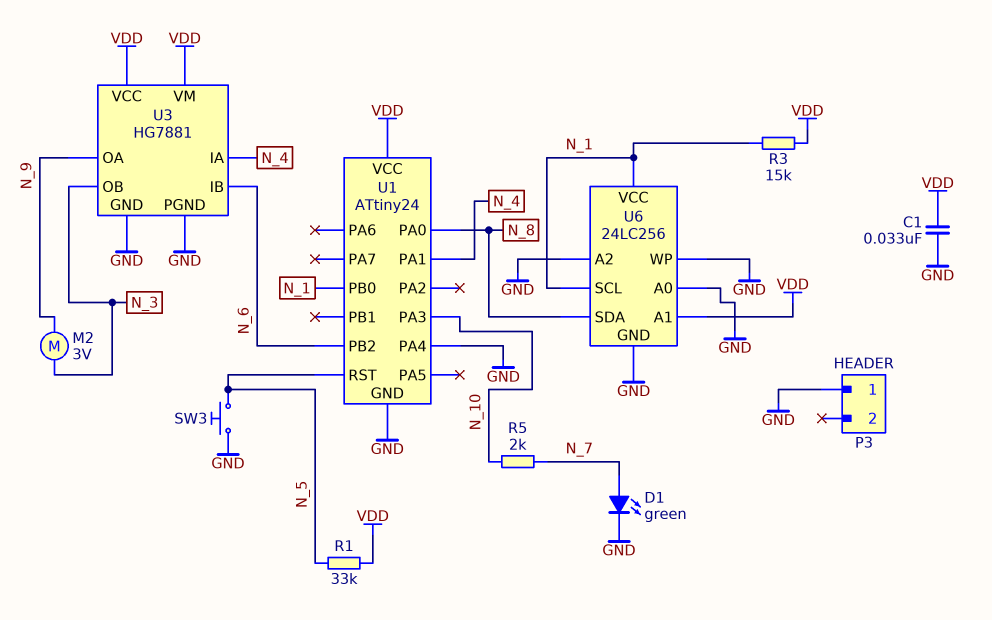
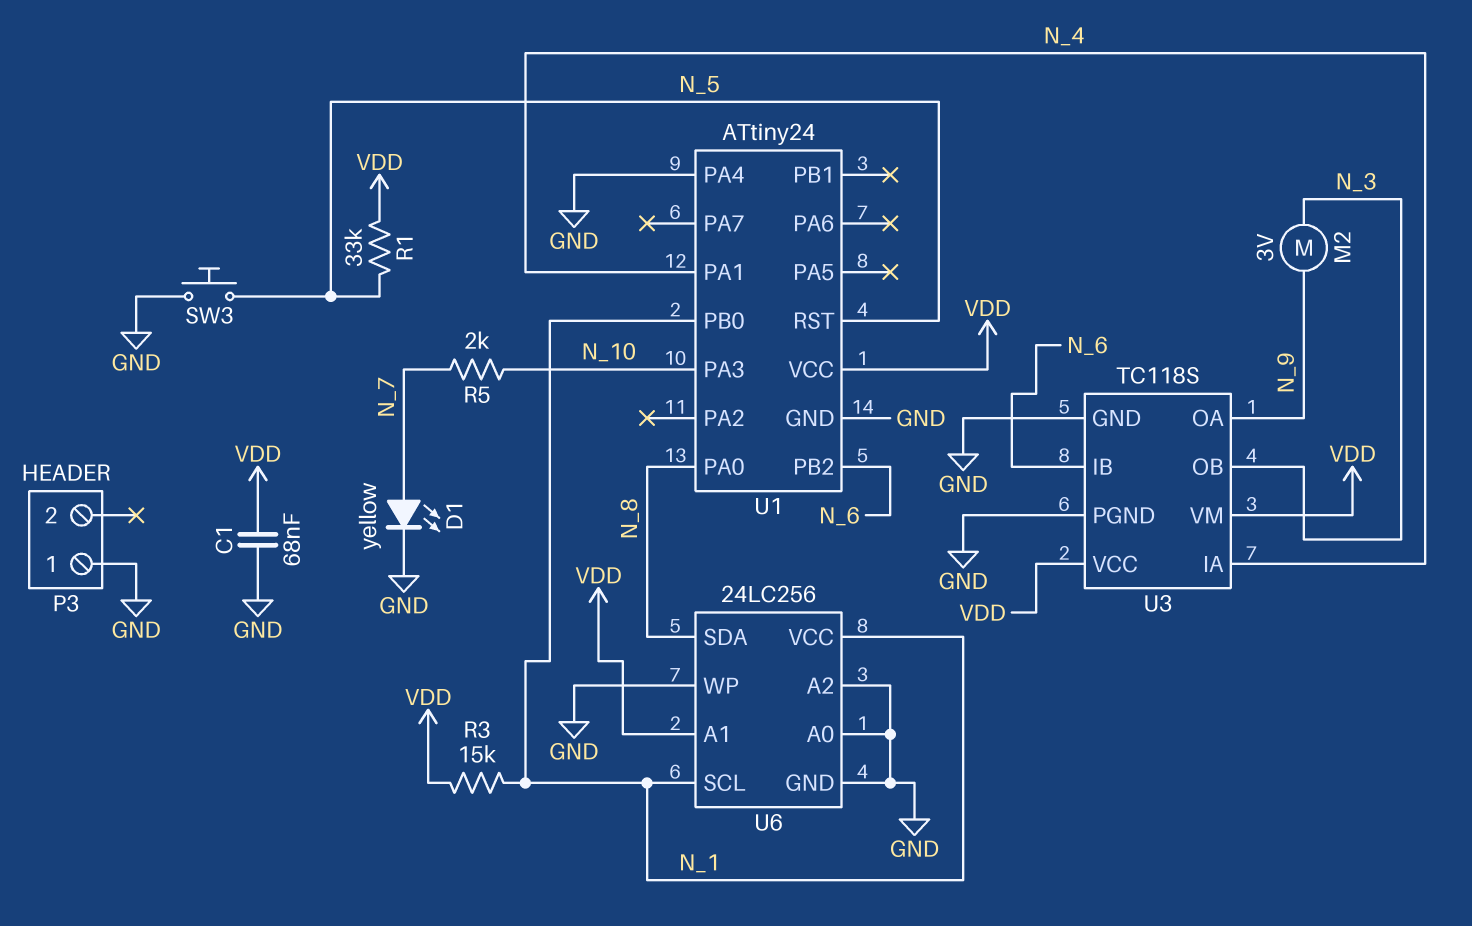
C1: 33nF (GND, VDD) -> 68nF (GND, VDD)
D1: LED green (A N_7, K GND) -> LED yellow (A N_7, K GND)
U3: HG7881 -> TC118S

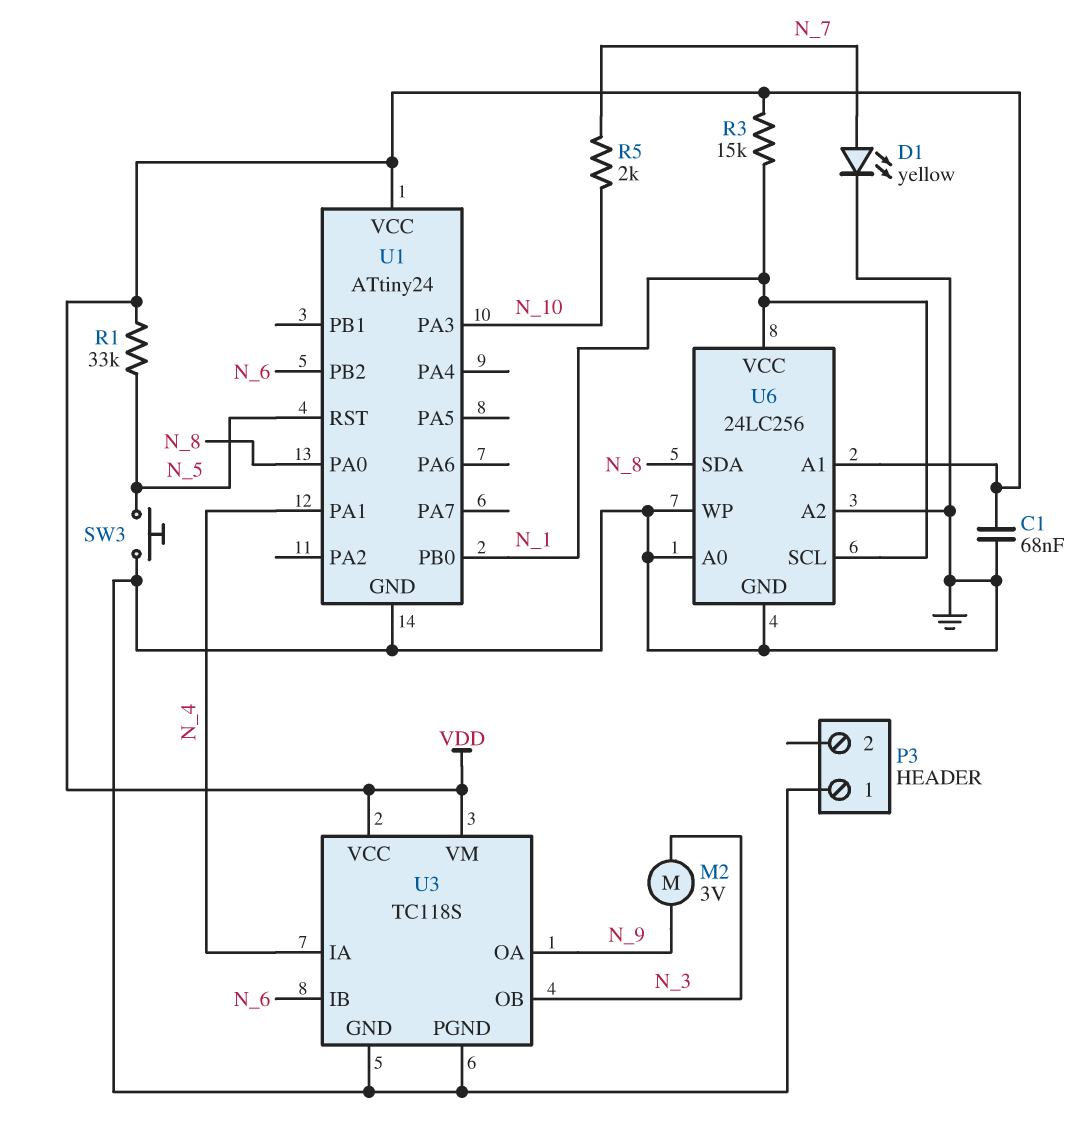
U1 pin PA4: GND -> none

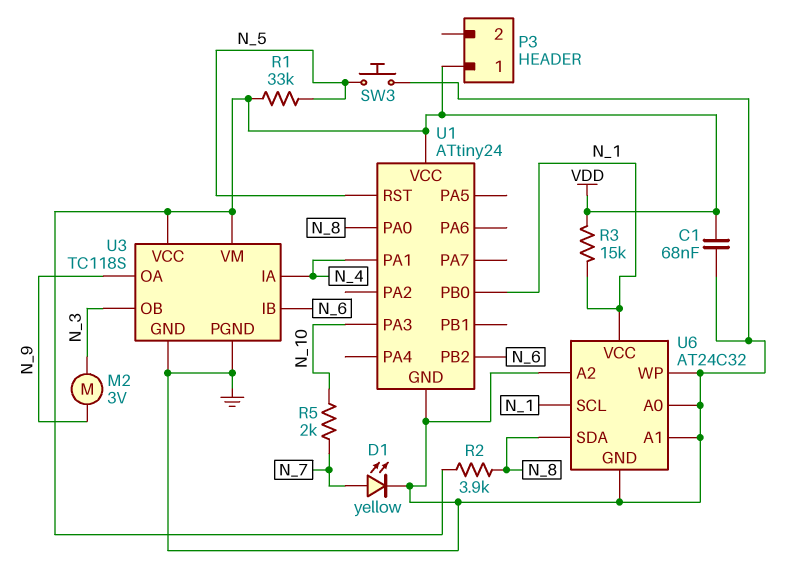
P3 pin 1: GND -> VDD
R2: none -> 3.9k (N_8, VDD)
U6: 24LC256 -> AT24C32
U6 pin A1: VDD -> GND

